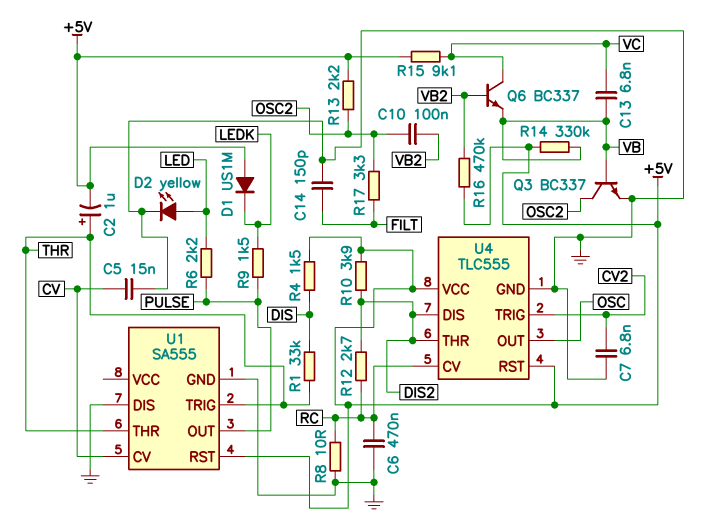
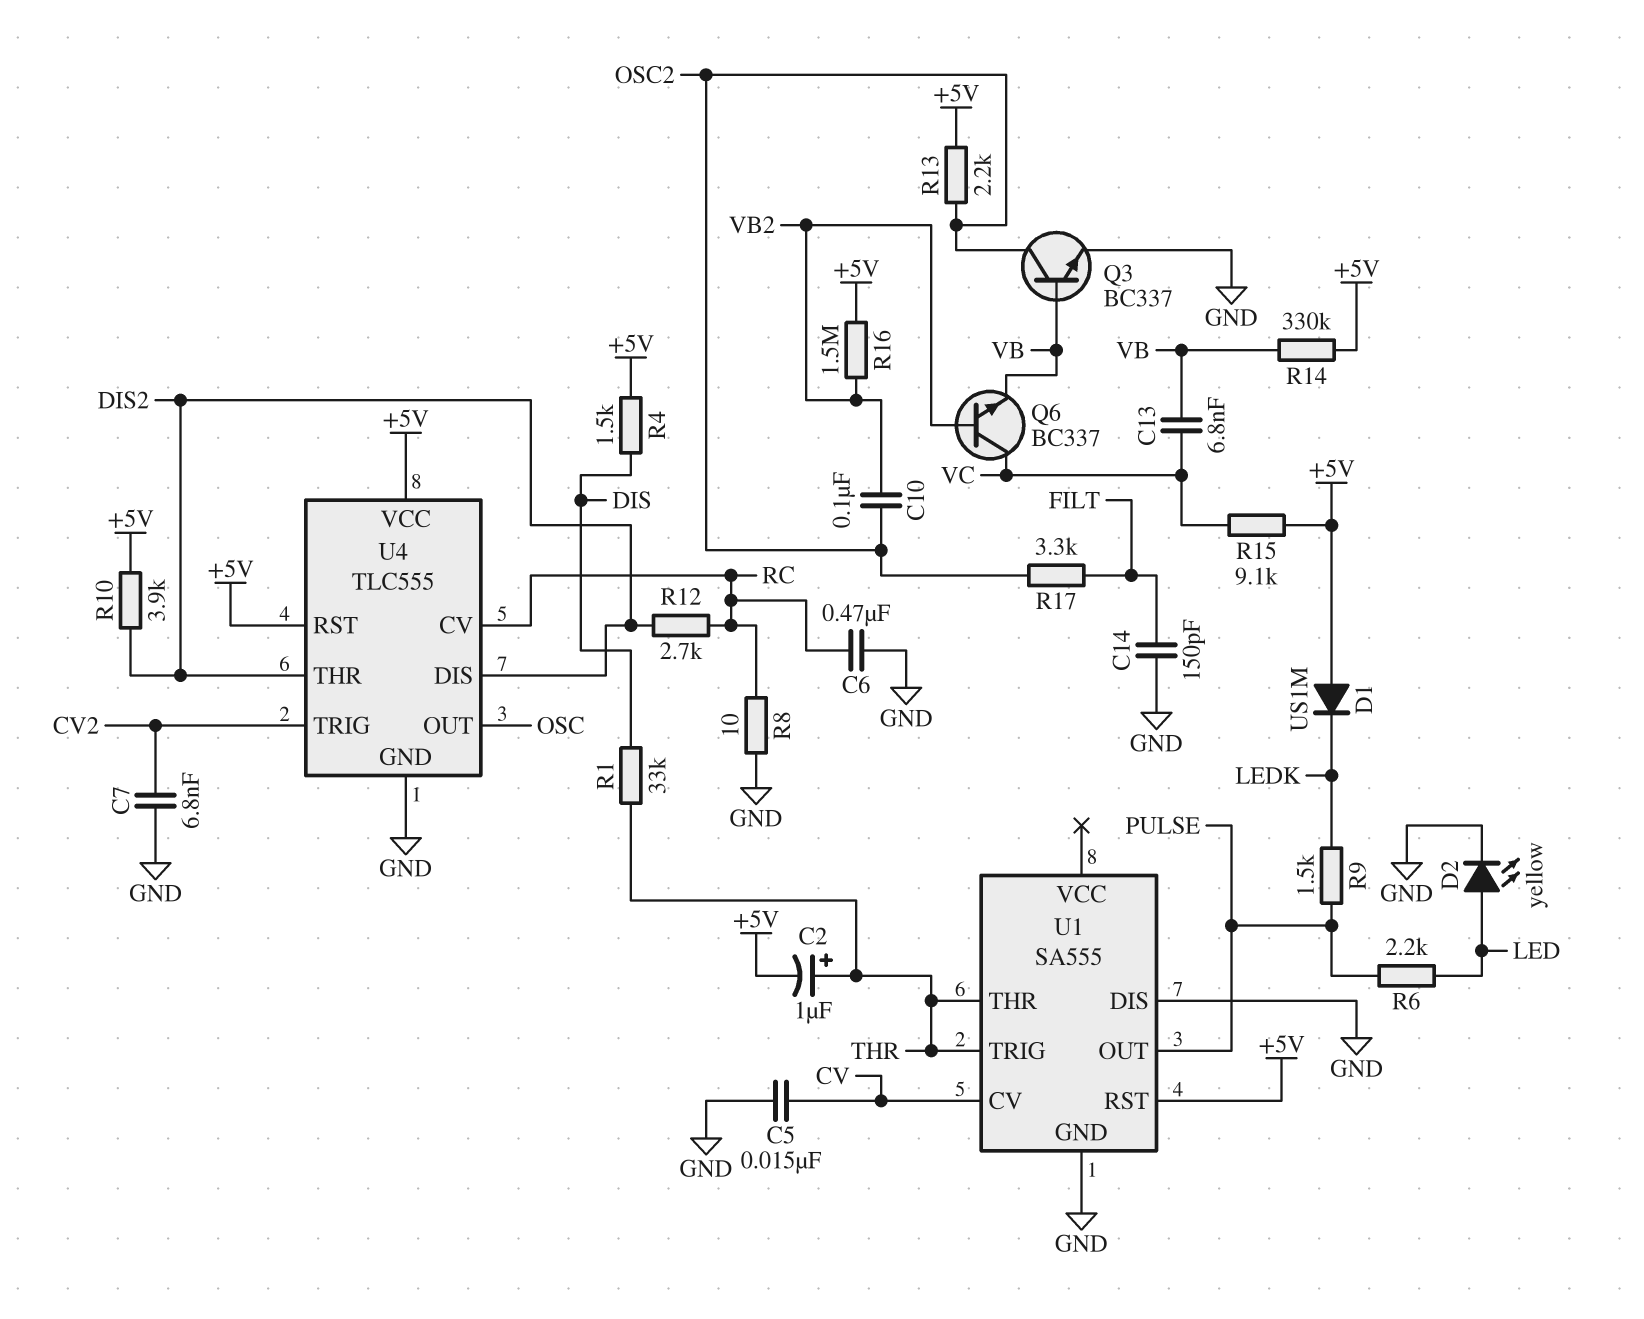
R16: 470k (+5V, VB2) -> 1.5M (+5V, VB2)

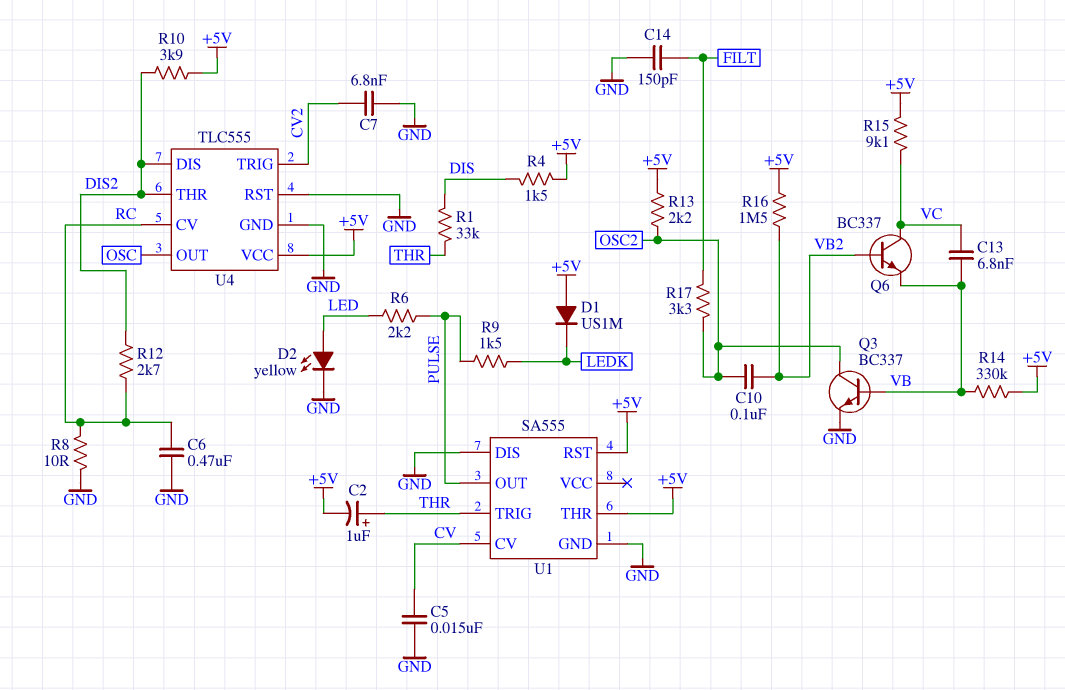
U1 pin THR: THR -> +5V
U4 pin RST: +5V -> GND

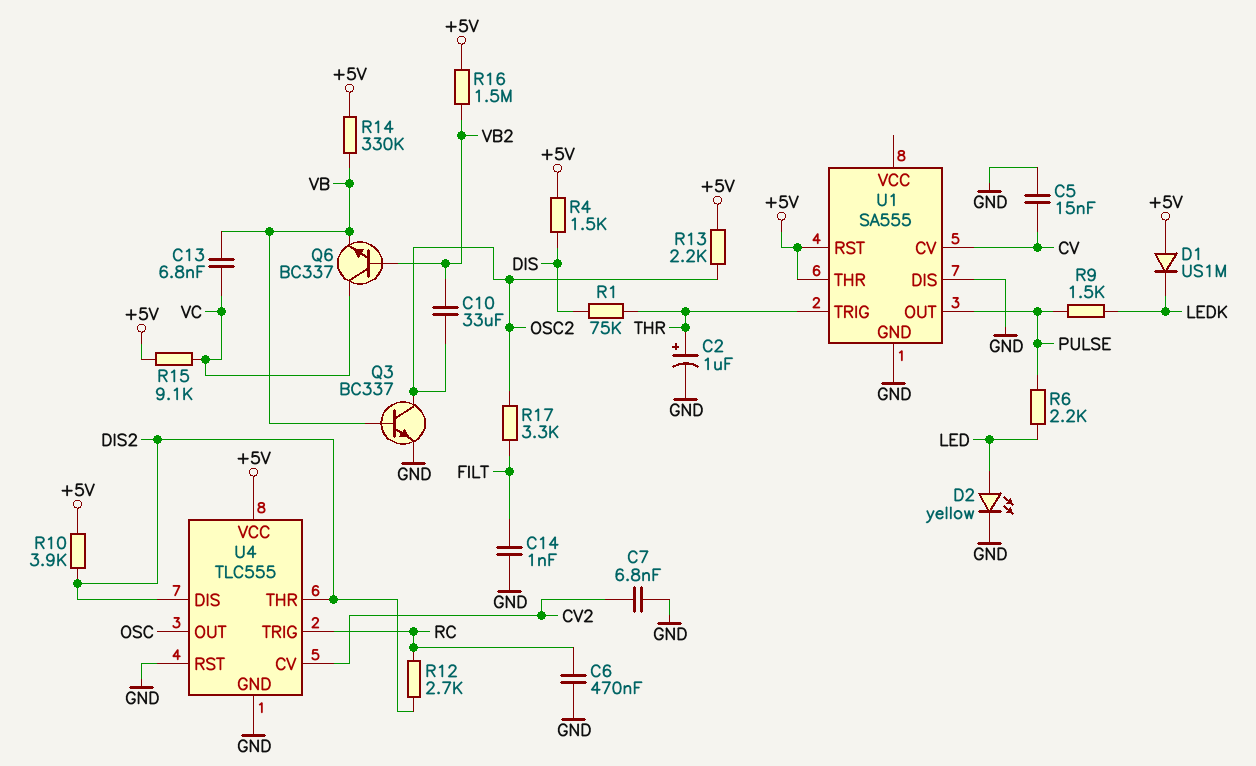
C2: 1uF (plus THR, minus +5V) -> 1uF (plus THR, minus GND)
C10: 100nF (OSC2, VB2) -> 33uF (OSC2, VB2)
C14: 150pF (FILT, GND) -> 1nF (FILT, GND)
R1: 33k (DIS, THR) -> 75k (DIS, THR)
R8: 10 (GND, RC) -> none
U4 pin CV: RC -> CV2
U4 pin TRIG: CV2 -> RC

